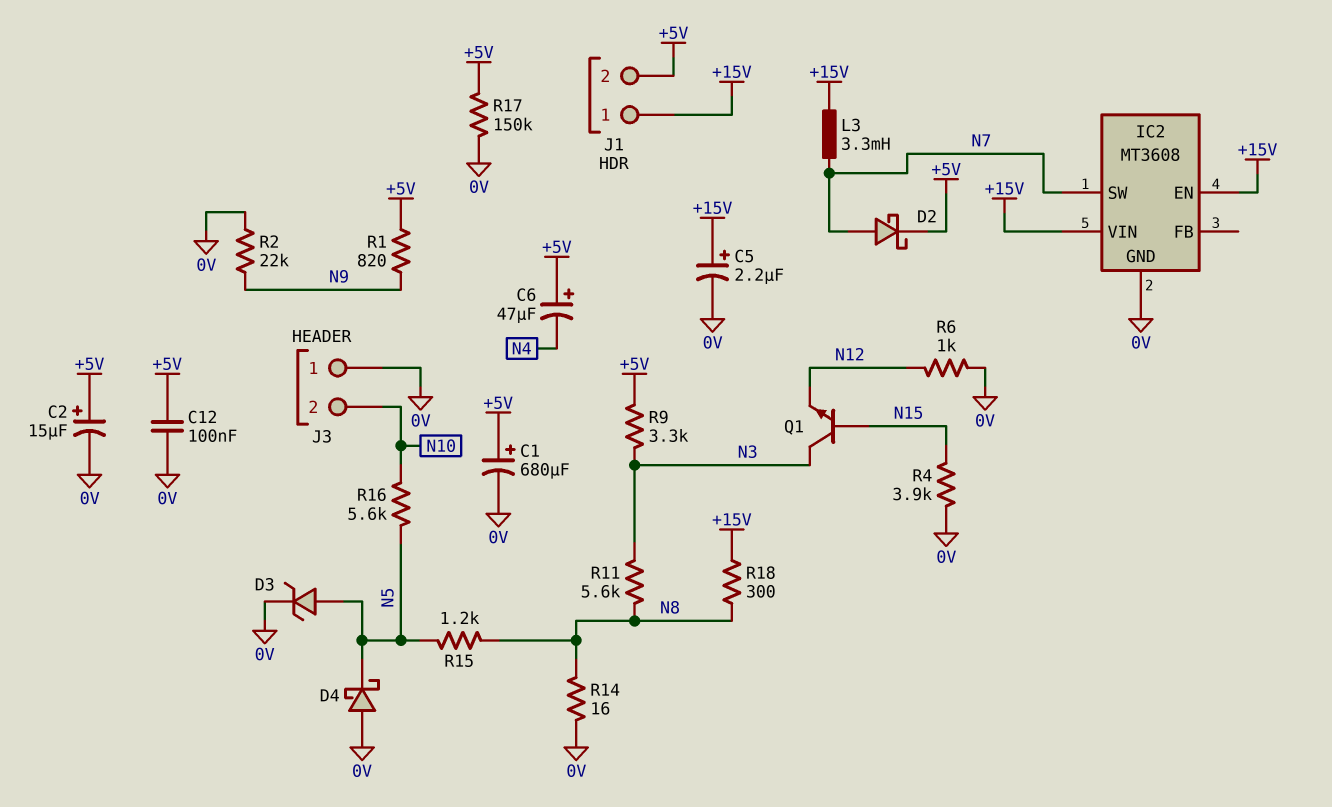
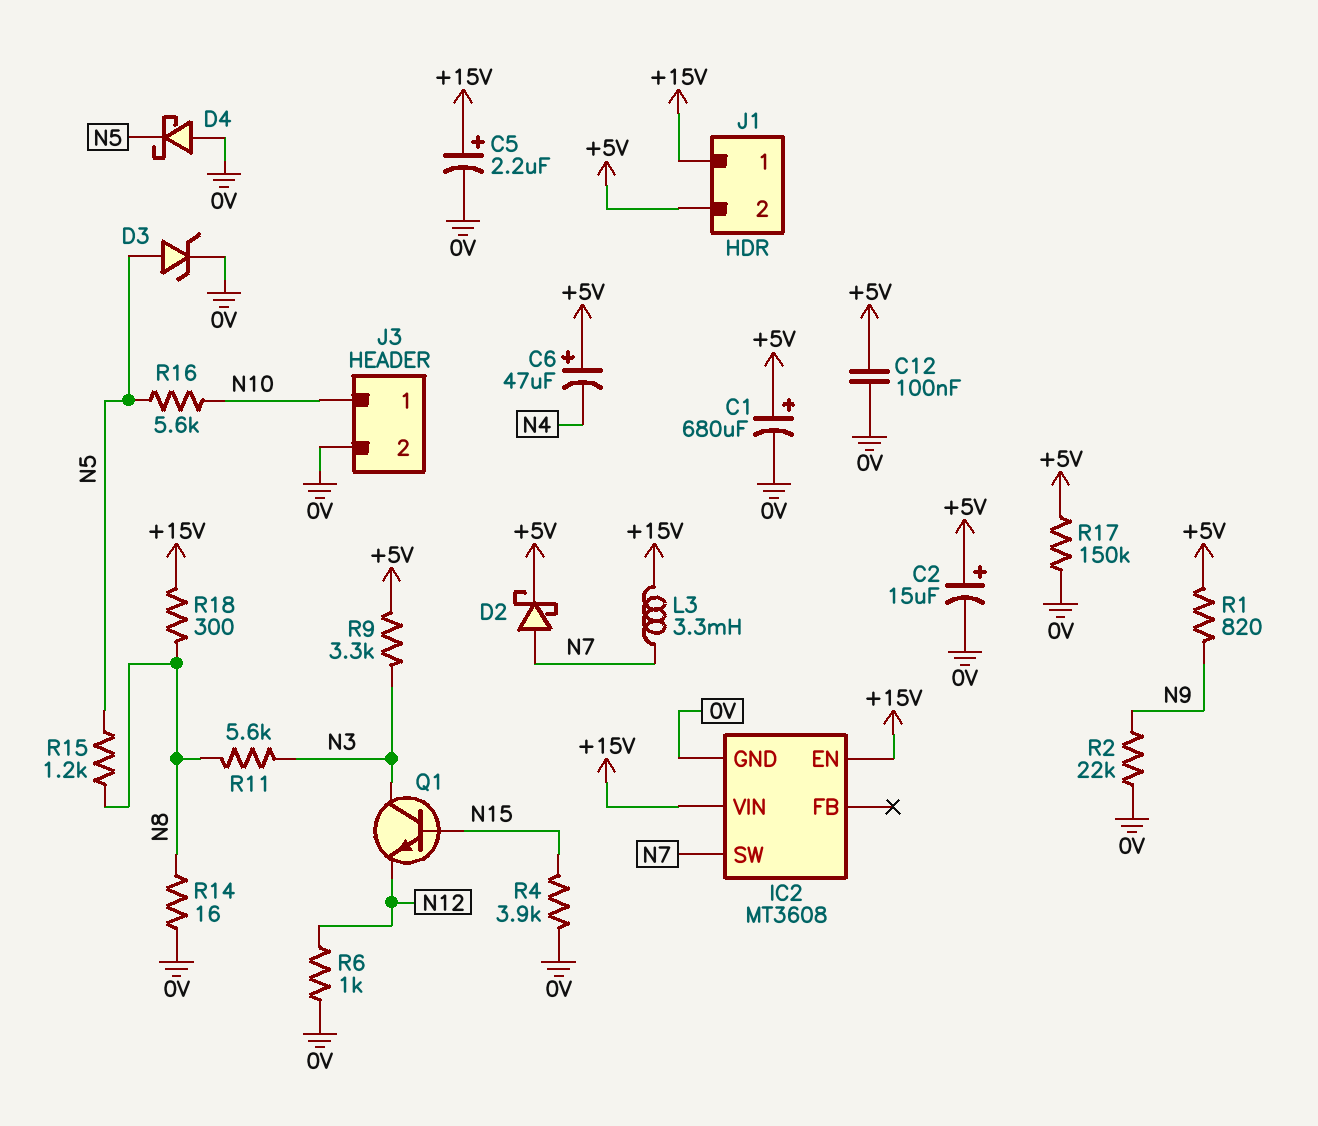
J3 pin 1: 0V -> N10
J3 pin 2: N10 -> 0V

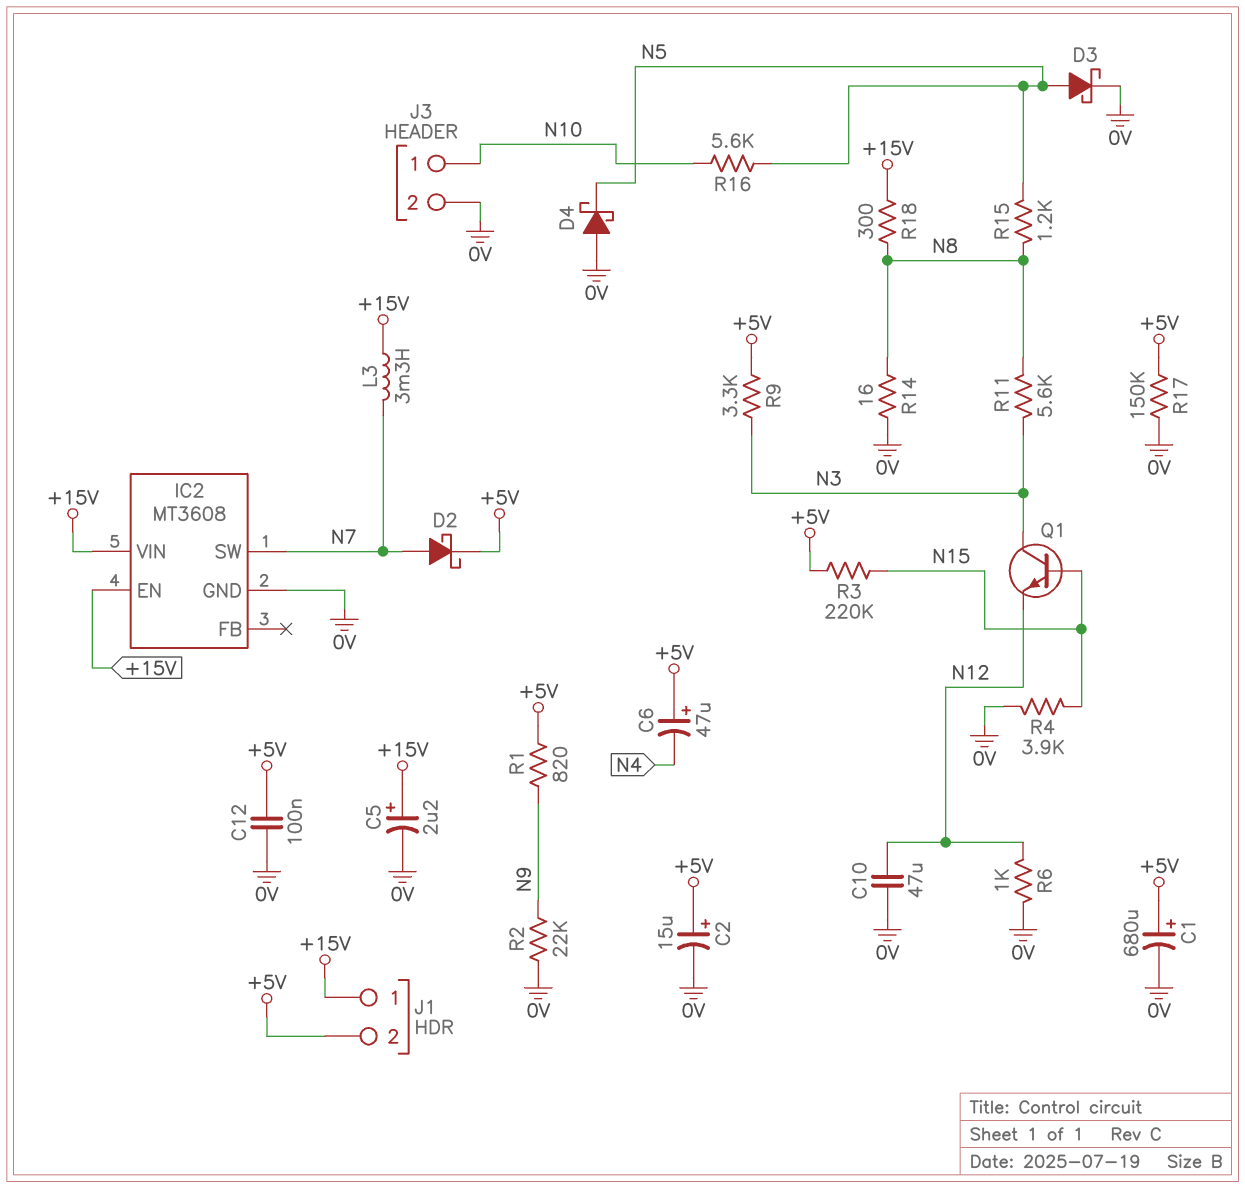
C10: none -> 47uF (0V, N12)
D3: zener (A N5, K 0V) -> schottky (A N5, K 0V)
R3: none -> 220k (+5V, N15)

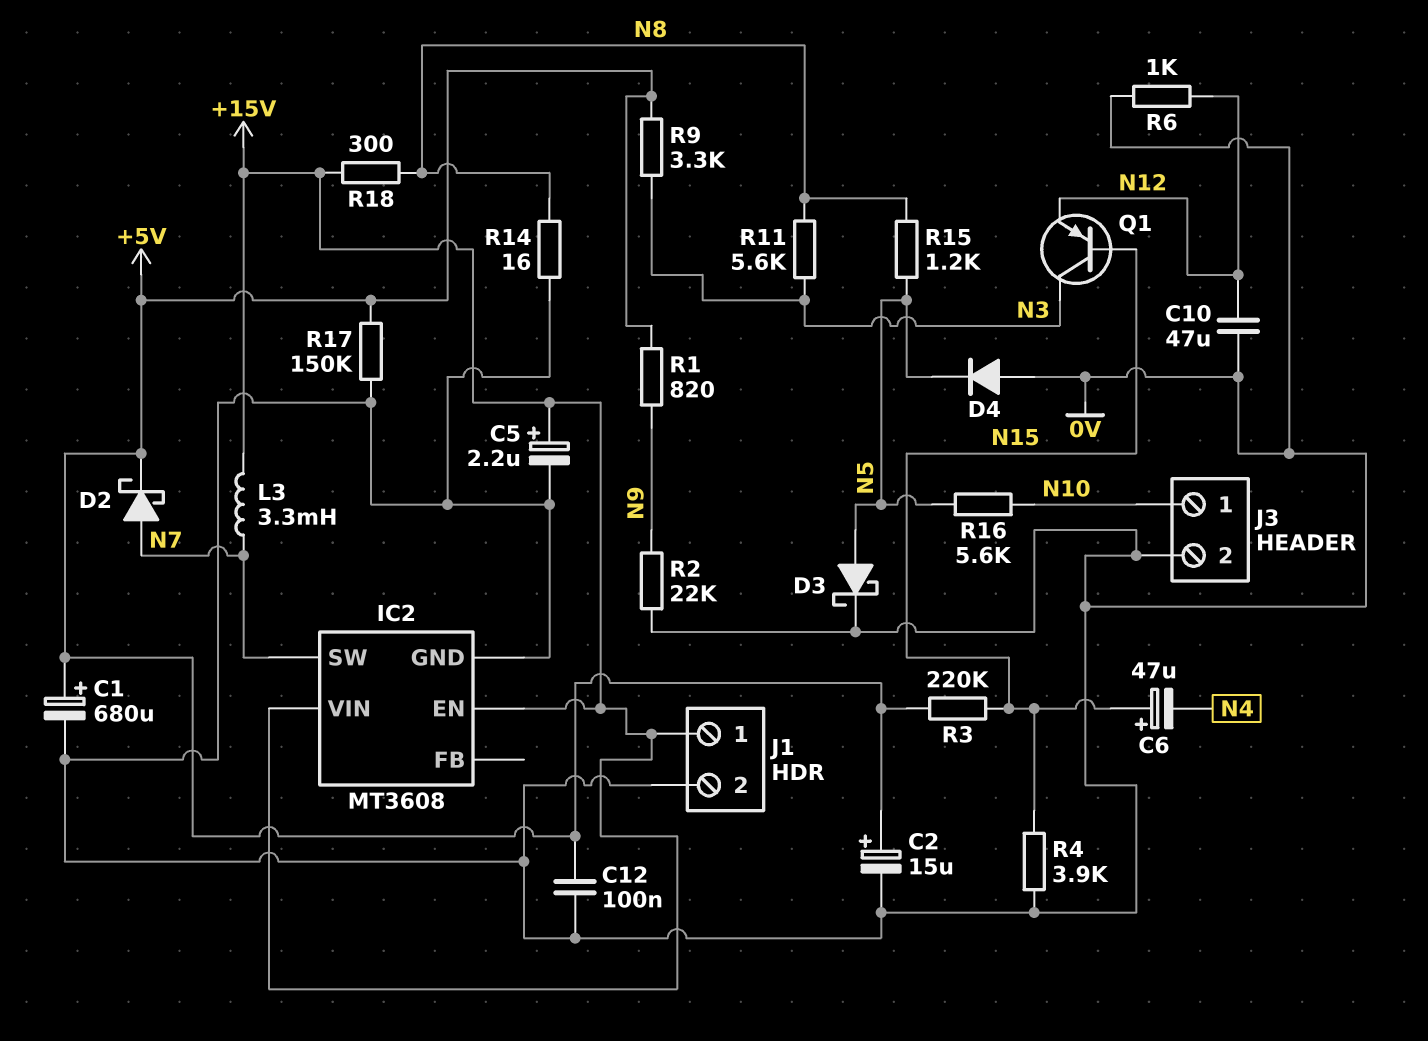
C6: 47uF (plus +5V, minus N4) -> 47uF (plus N15, minus N4)
D4: schottky (A 0V, K N5) -> diode (A 0V, K N5)
J1 pin 2: +5V -> 0V
Q1: NPN (B N15, C N3, E N12) -> PNP (B N15, C N3, E N12)

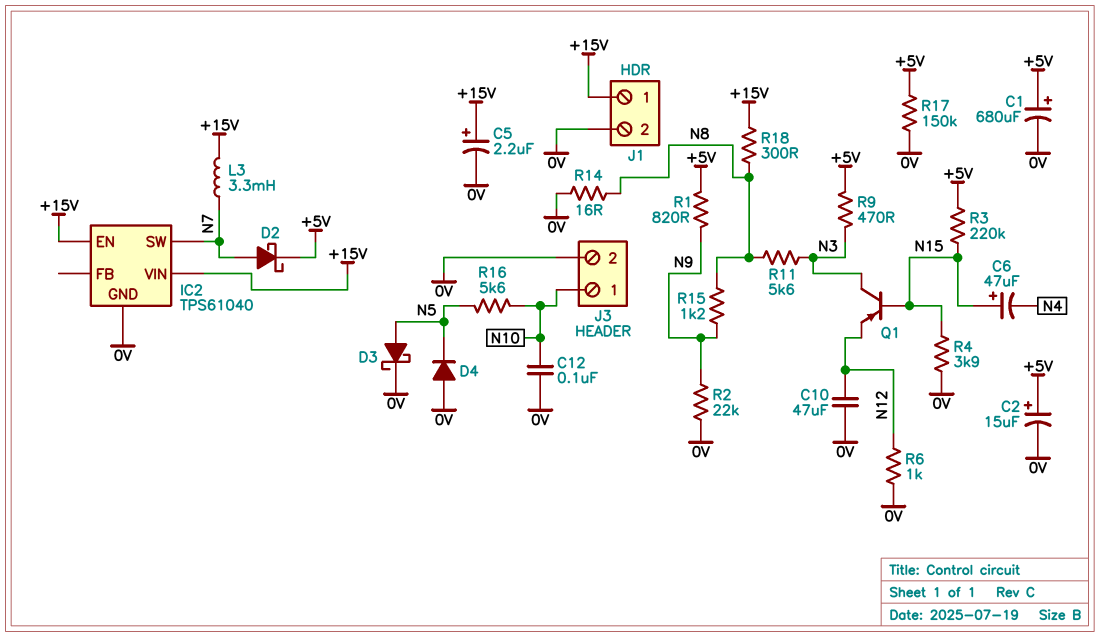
C12: 100nF (+5V, 0V) -> 100nF (0V, N10)
IC2: MT3608 -> TPS61040
R9: 3.3k (+5V, N3) -> 470 (+5V, N3)
R15: 1.2k (N5, N8) -> 1.2k (N8, N9)

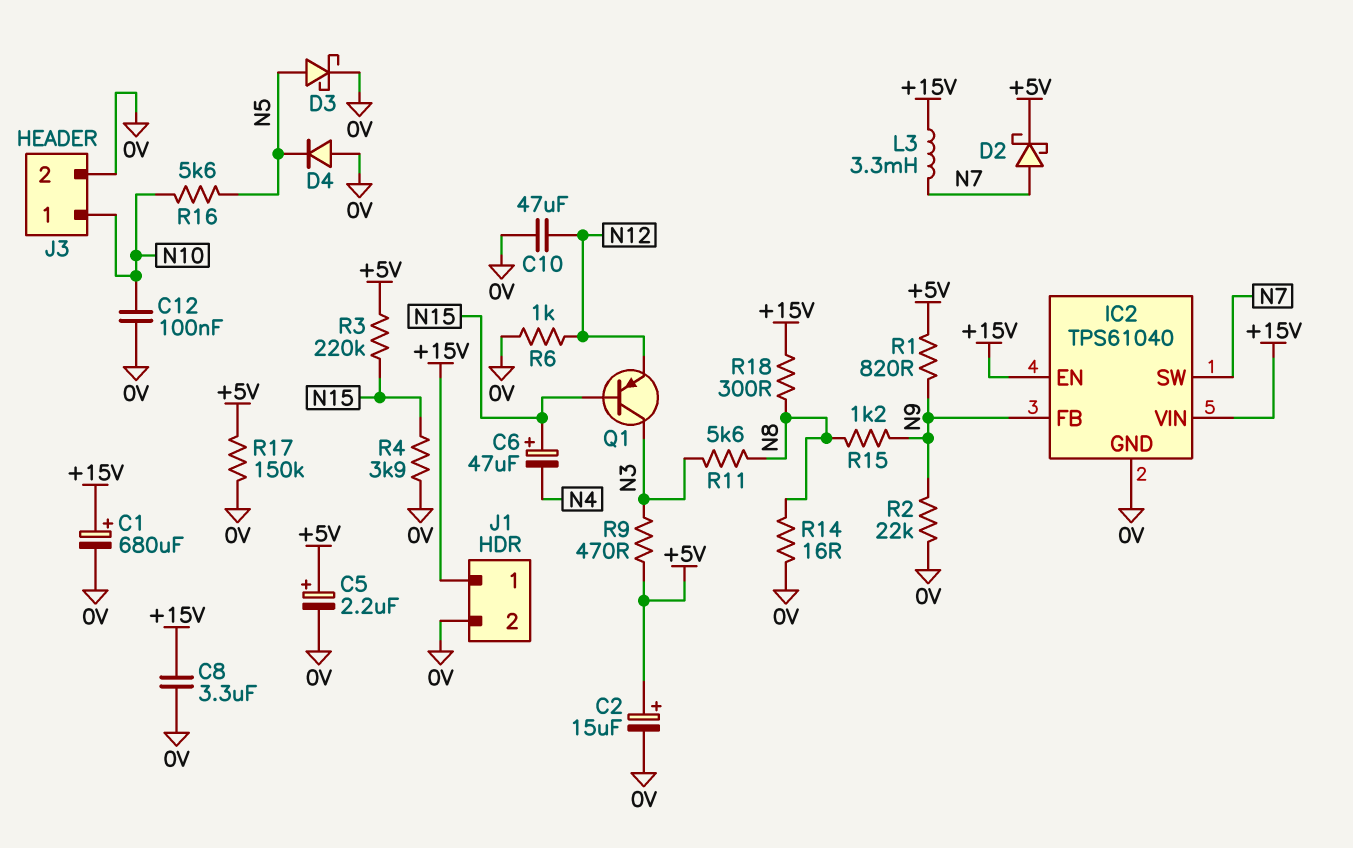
C1: 680uF (plus +5V, minus 0V) -> 680uF (plus +15V, minus 0V)
C5: 2.2uF (plus +15V, minus 0V) -> 2.2uF (plus +5V, minus 0V)
C8: none -> 3.3uF (+15V, 0V)
IC2 pin FB: none -> N9

